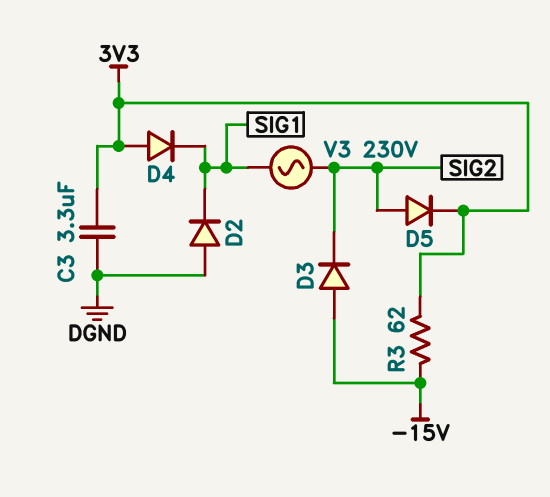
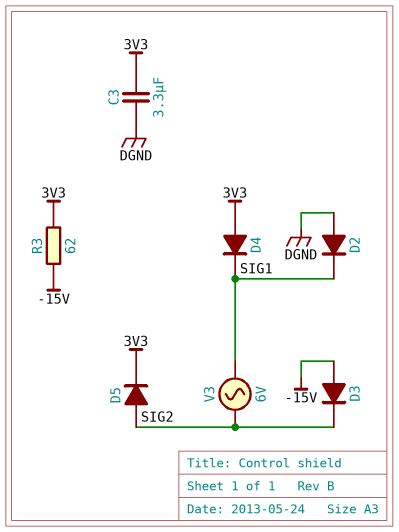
V3: AC 230V (SIG1, SIG2) -> AC 6V (SIG1, SIG2)

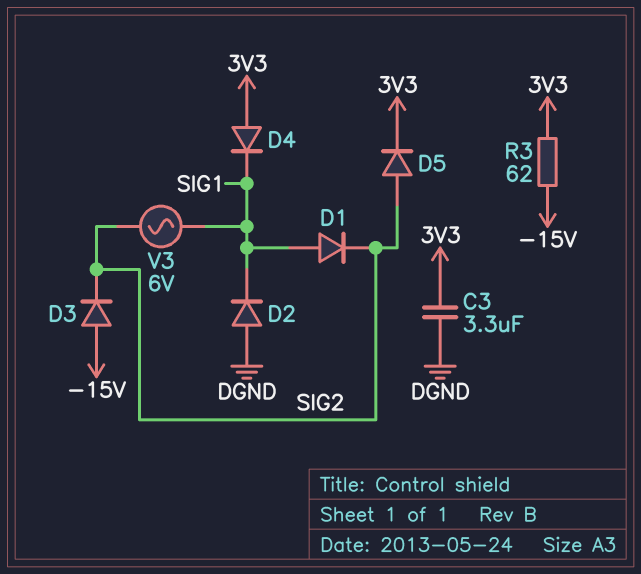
D1: none -> diode (A SIG1, K SIG2)

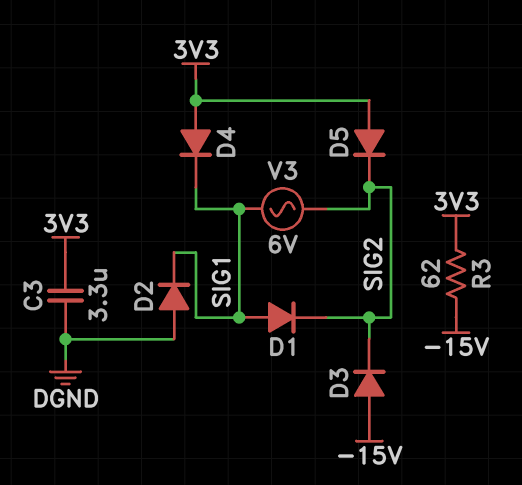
D5: diode (A SIG2, K 3V3) -> diode (A 3V3, K SIG2)

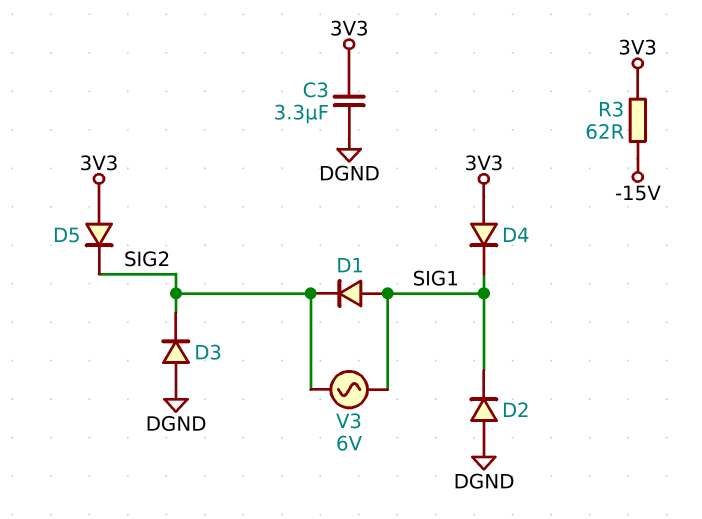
D3: diode (A -15V, K SIG2) -> diode (A DGND, K SIG2)

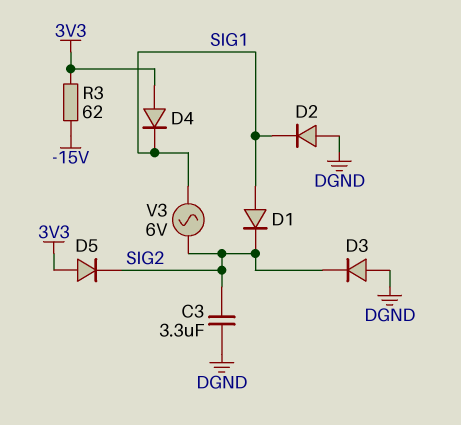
C3: 3.3uF (3V3, DGND) -> 3.3uF (DGND, SIG2)

